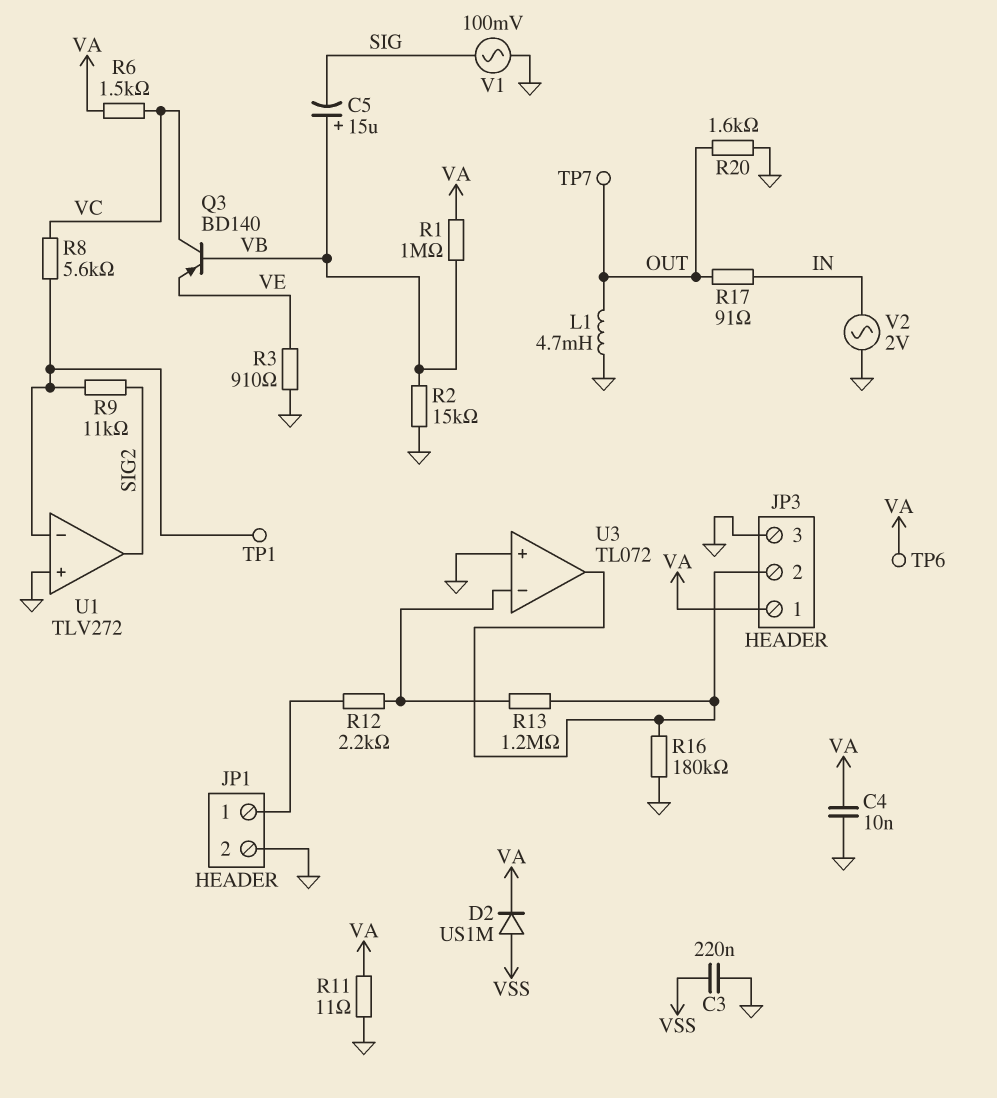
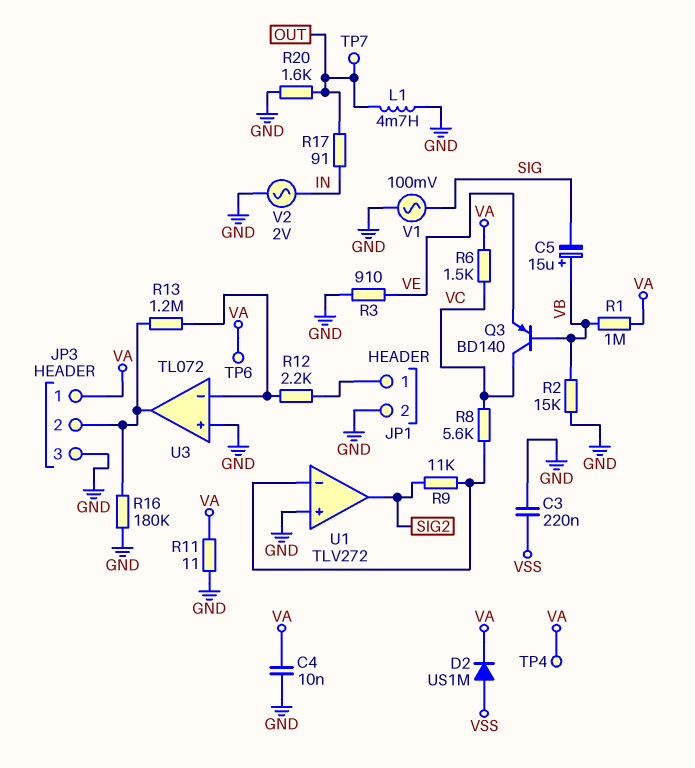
TP1: test point (U1/in-) -> none
TP4: none -> test point (VA)

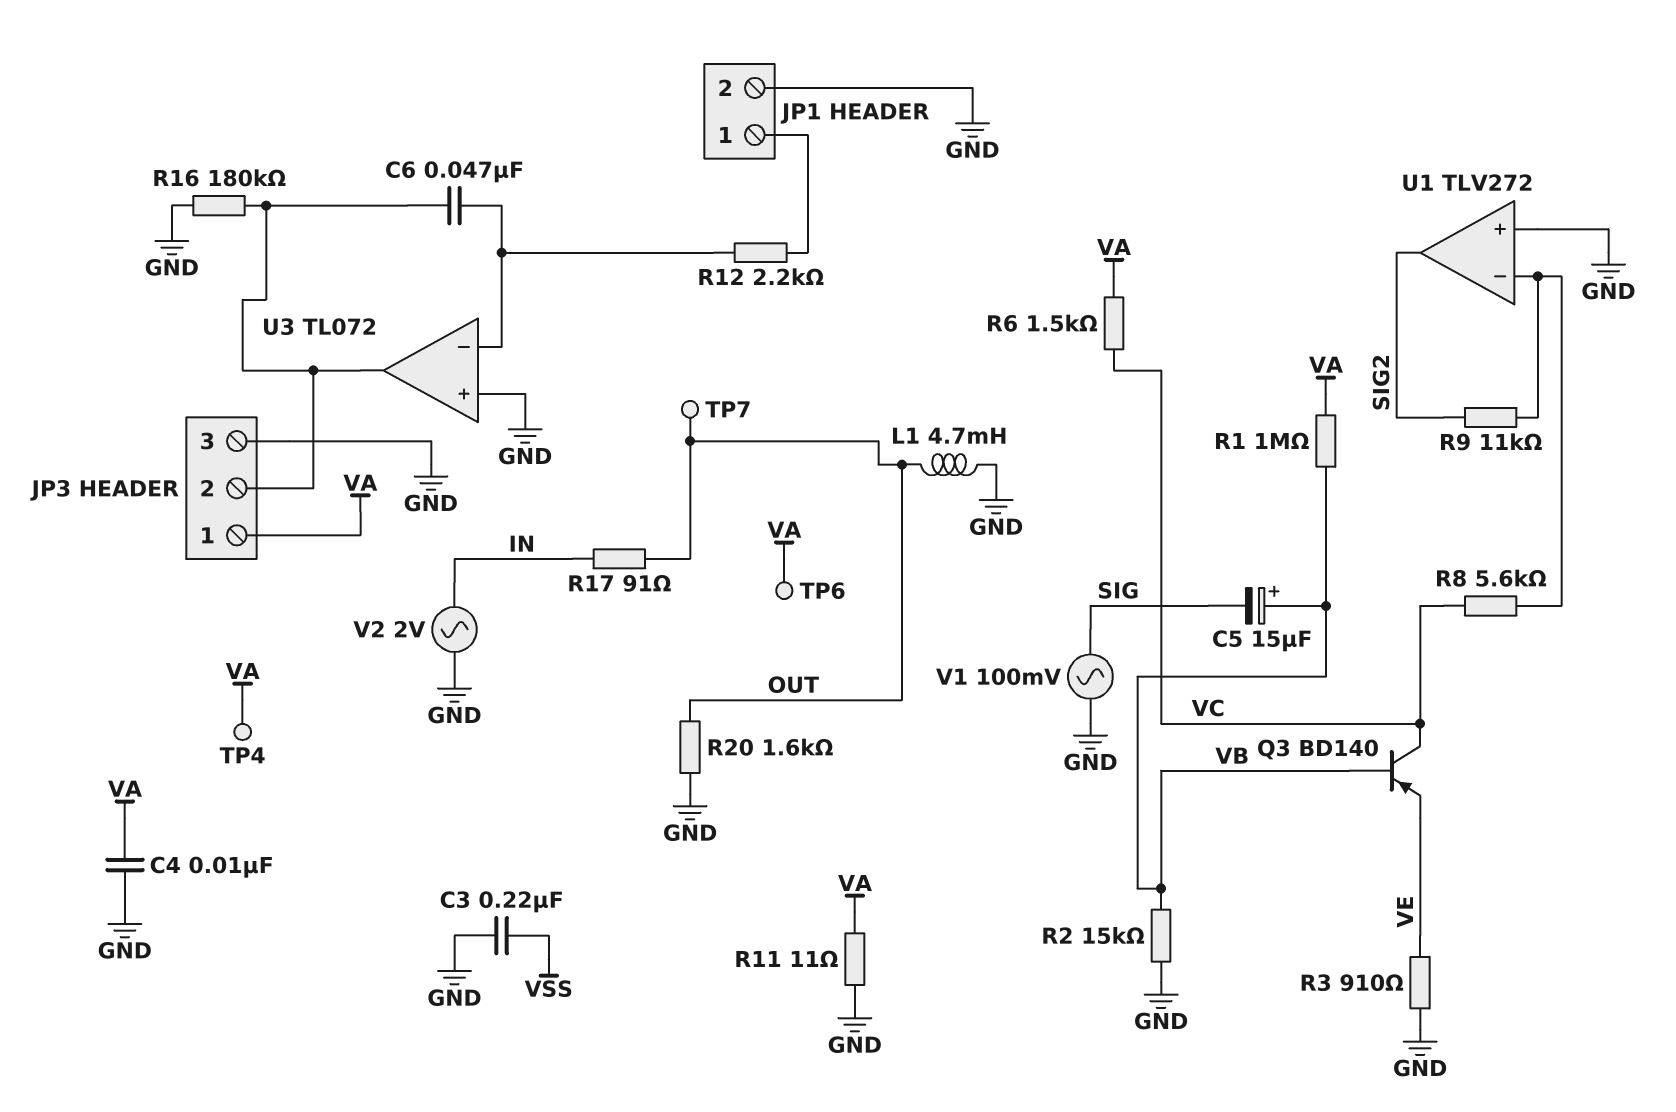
C6: none -> 47nF (JP3/2, U3/in-)
D2: diode US1M (A VSS, K VA) -> none
R13: 1.2M (JP3/2, U3/in-) -> none

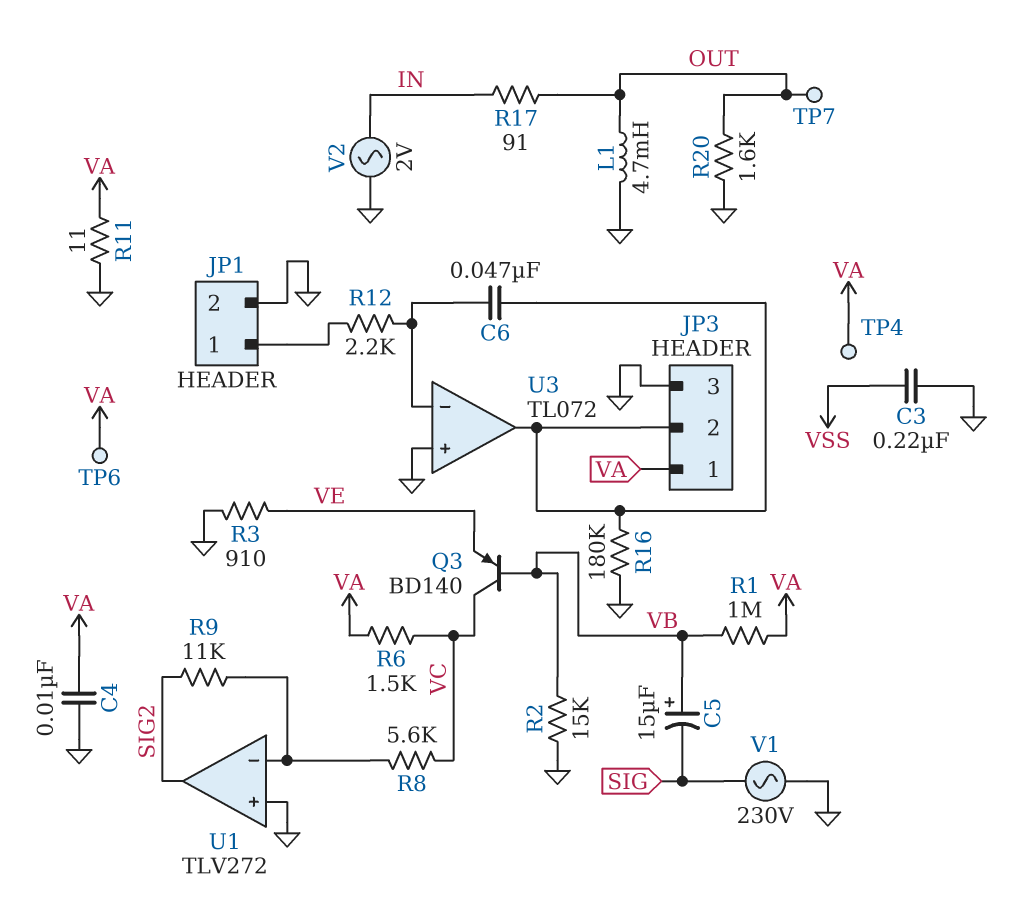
V1: AC 100mV (GND, SIG) -> AC 230V (GND, SIG)

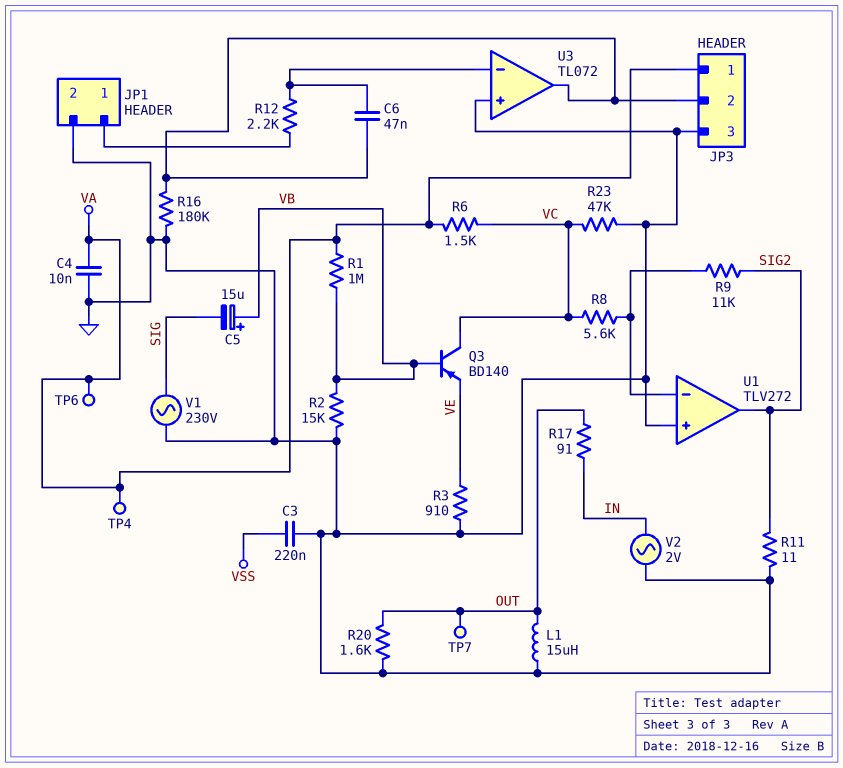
L1: 4.7mH (GND, OUT) -> 15uH (GND, OUT)
R11: 11 (GND, VA) -> 11 (GND, SIG2)
R23: none -> 47k (GND, VC)

